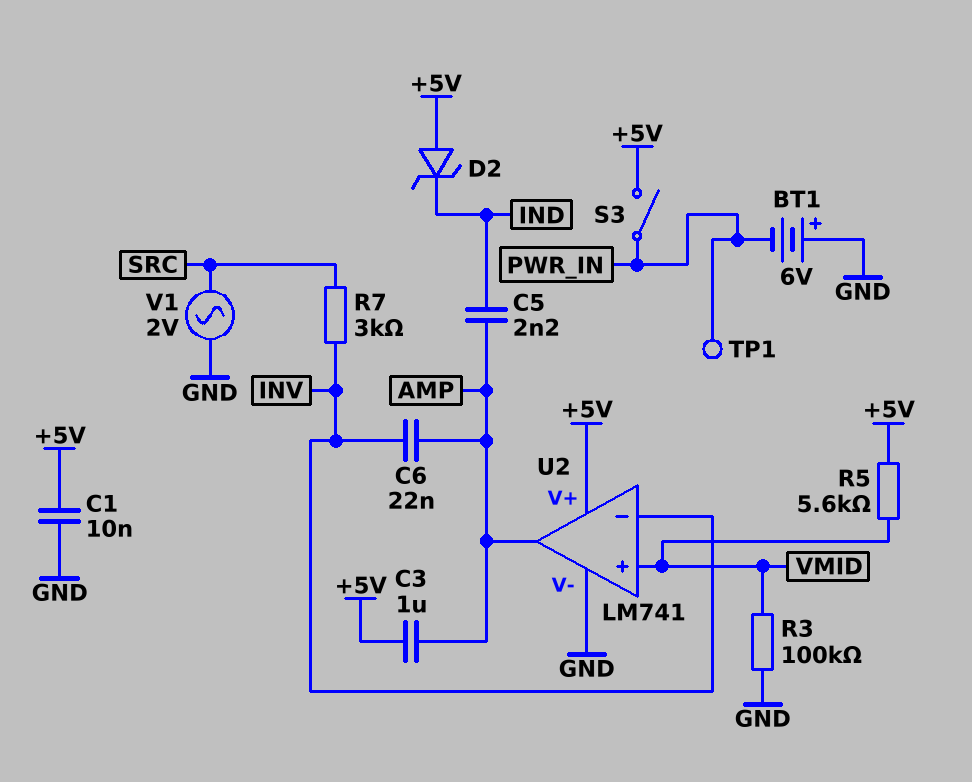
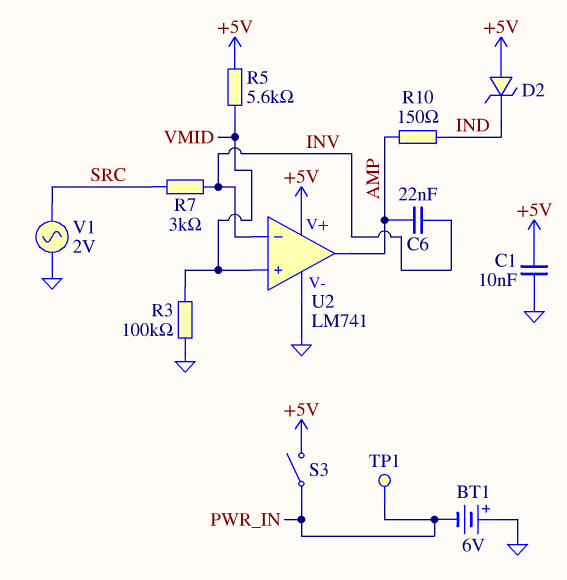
C3: 1uF (+5V, AMP) -> none
C5: 2.2nF (AMP, IND) -> none
R10: none -> 150 (AMP, IND)

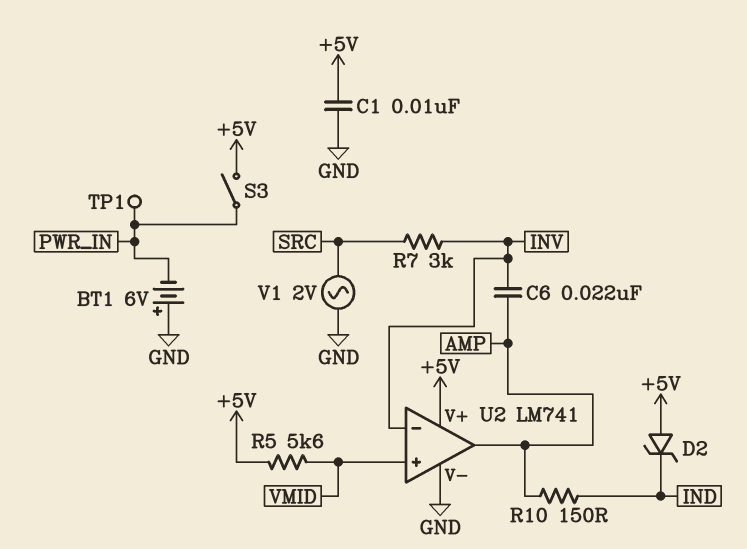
R3: 100k (GND, VMID) -> none

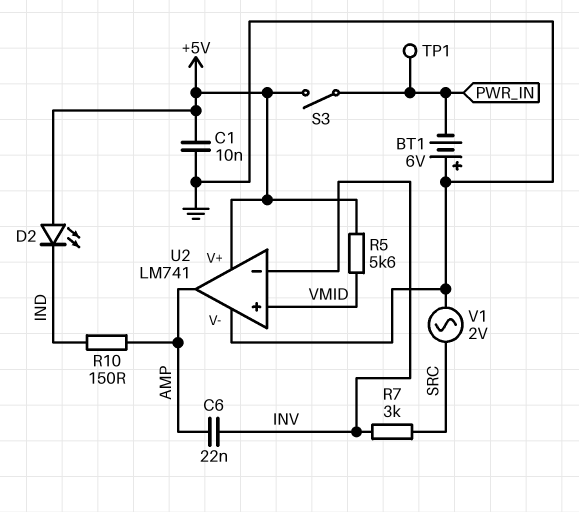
D2: zener (A +5V, K IND) -> LED (A +5V, K IND)

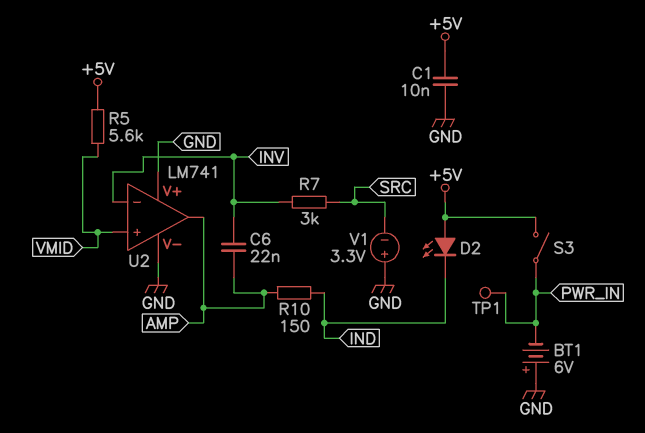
U2 pin V+: +5V -> GND
V1: AC 2V (GND, SRC) -> 3.3V (plus GND, minus SRC)

